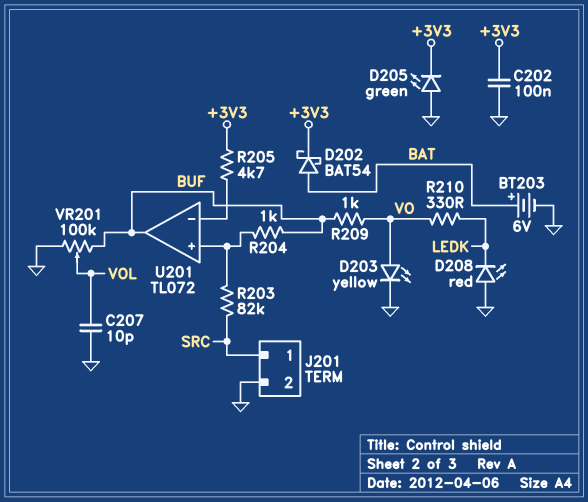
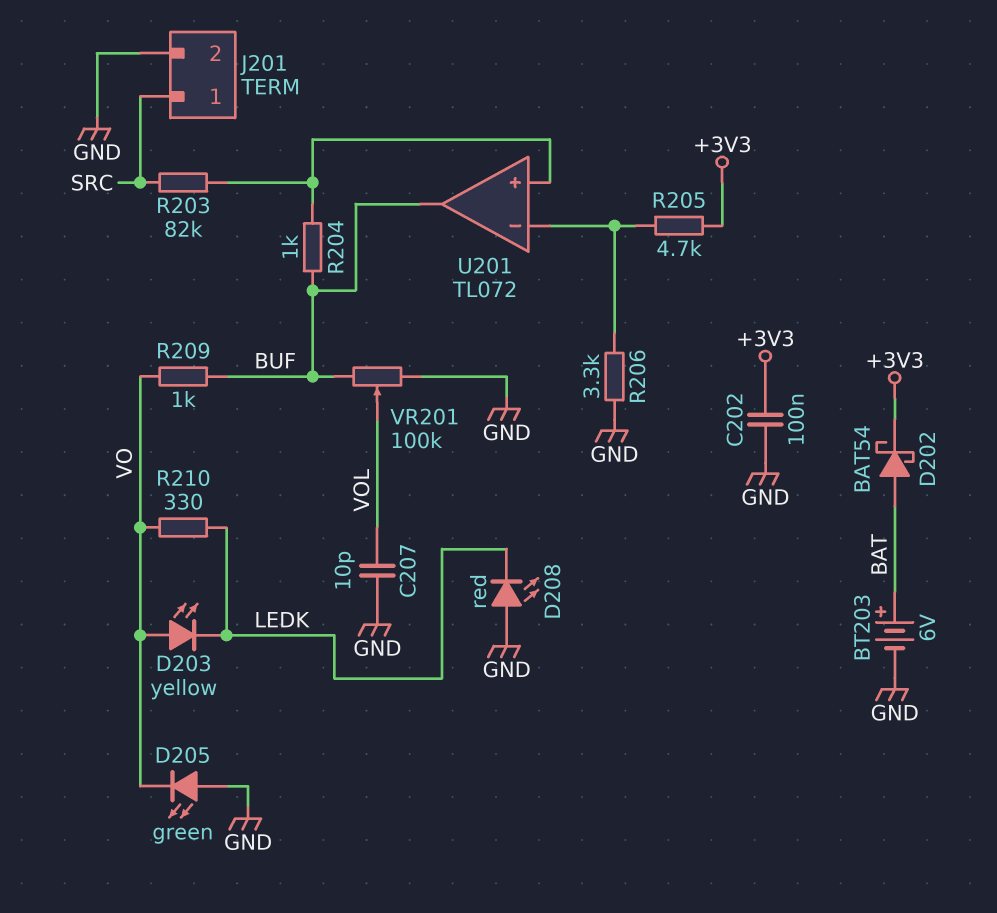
D203: LED yellow (A VO, K GND) -> LED yellow (A VO, K LEDK)
D205: LED green (A GND, K +3V3) -> LED green (A GND, K VO)
R206: none -> 3.3k (GND, U201/in-)

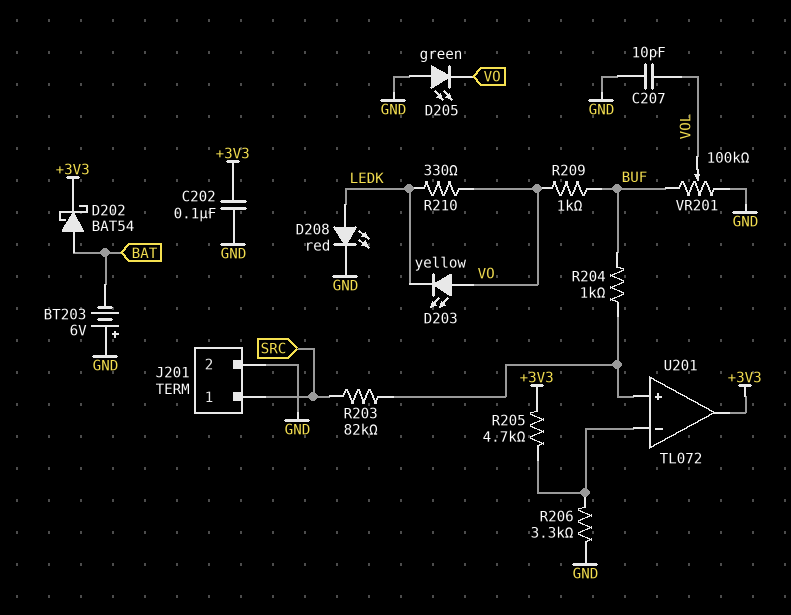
BT203: 6V (plus BAT, minus GND) -> 6V (plus GND, minus BAT)
D208: LED red (A GND, K LEDK) -> LED red (A LEDK, K GND)
U201 pin out: BUF -> +3V3

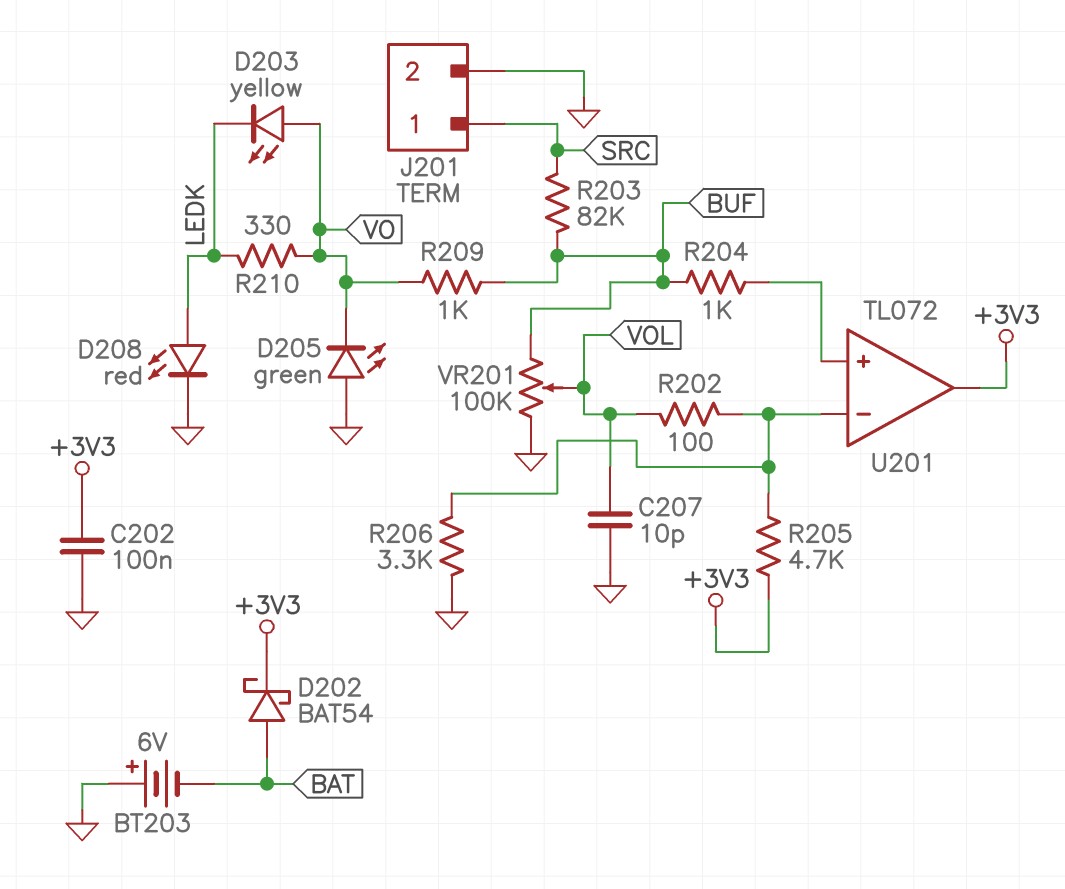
R202: none -> 100 (U201/in-, VOL)
R203: 82k (SRC, U201/in+) -> 82k (BUF, SRC)

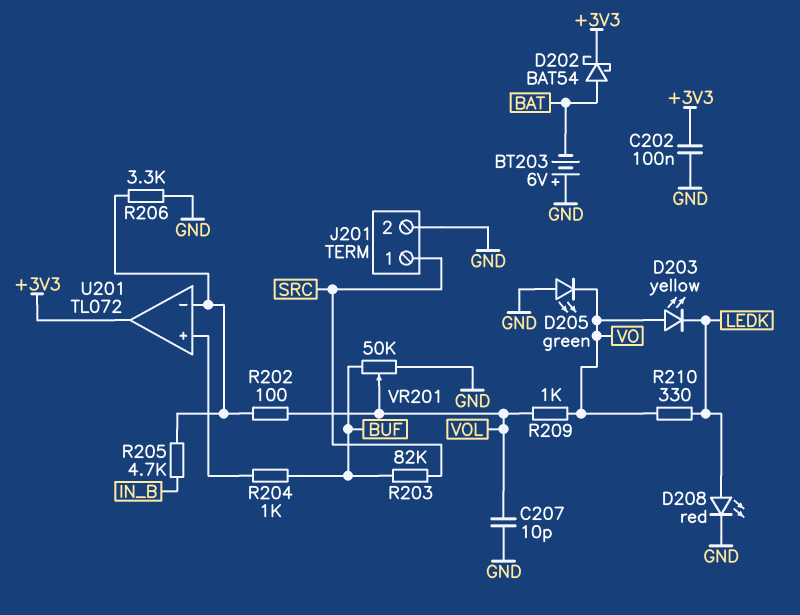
R205: 4.7k (+3V3, U201/in-) -> 4.7k (IN_B, U201/in-)
R209: 1k (BUF, VO) -> 1k (VO, VOL)
VR201: 100k (BUF, GND, wiper VOL) -> 50k (BUF, GND, wiper VOL)

